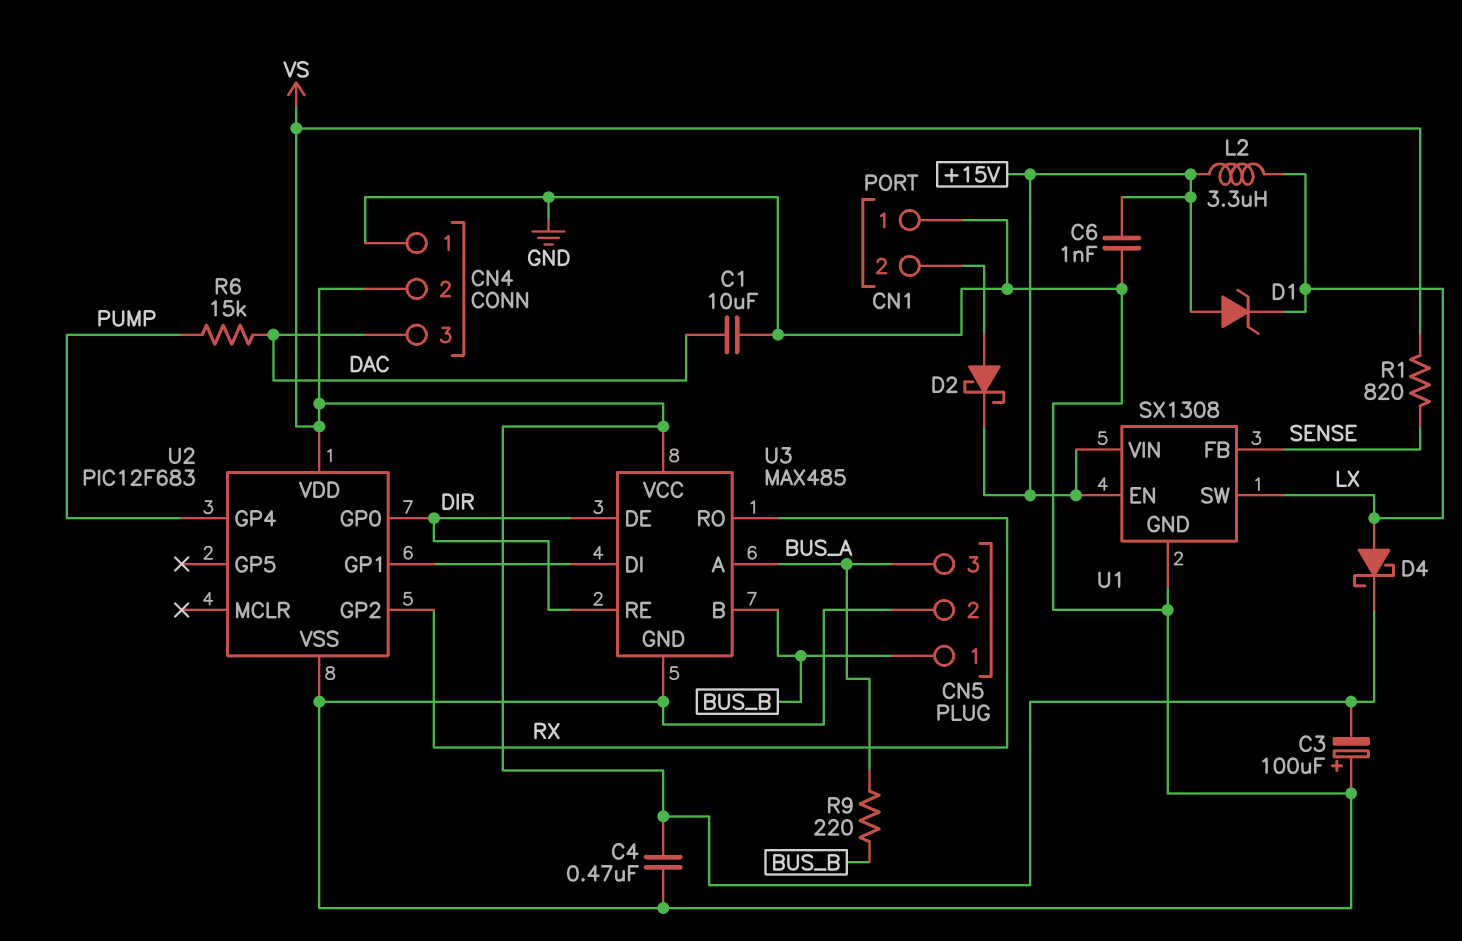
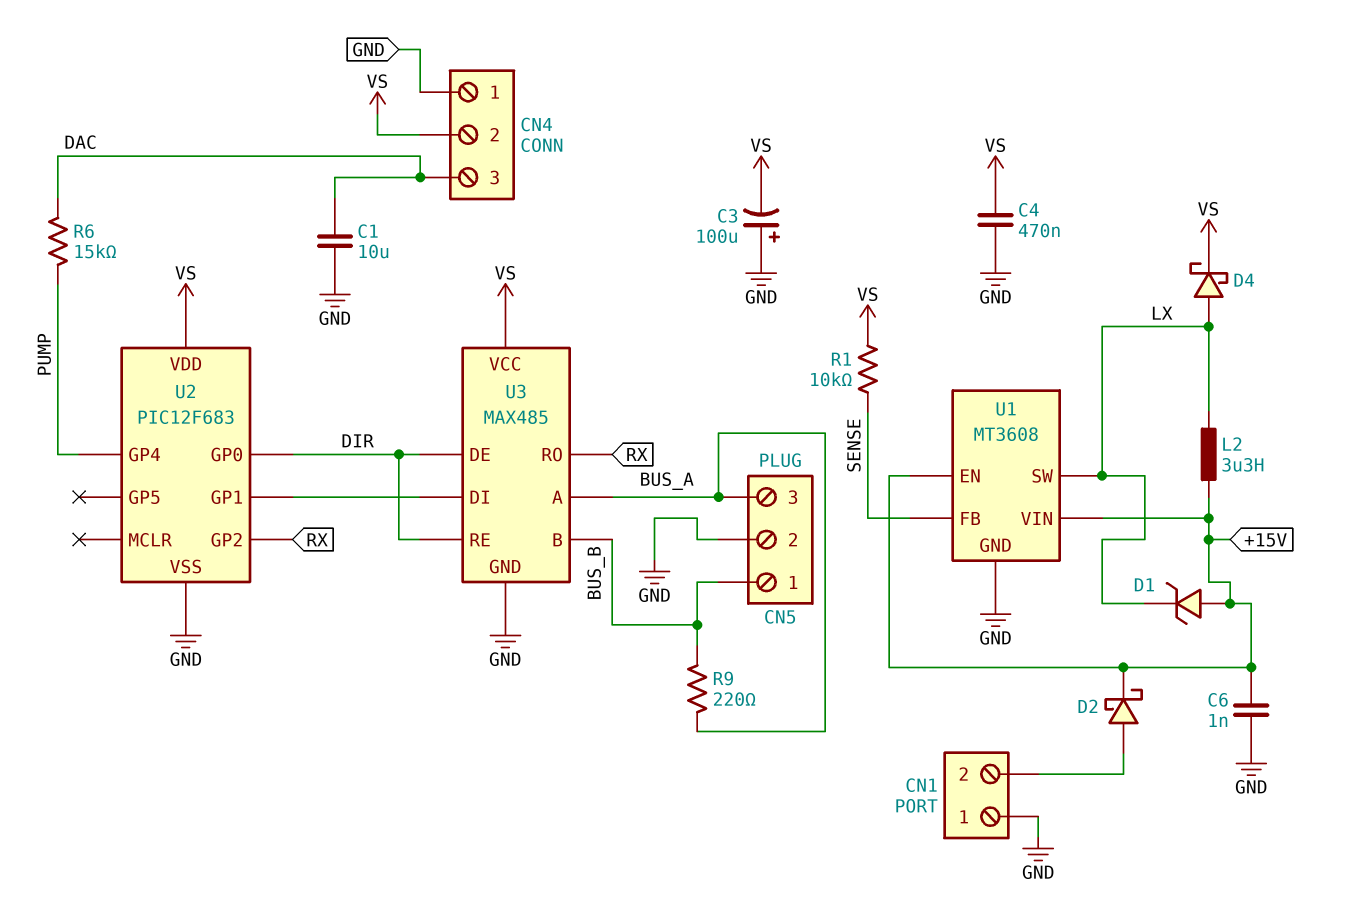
R1: 820 (SENSE, VS) -> 10k (SENSE, VS)
U1: SX1308 -> MT3608

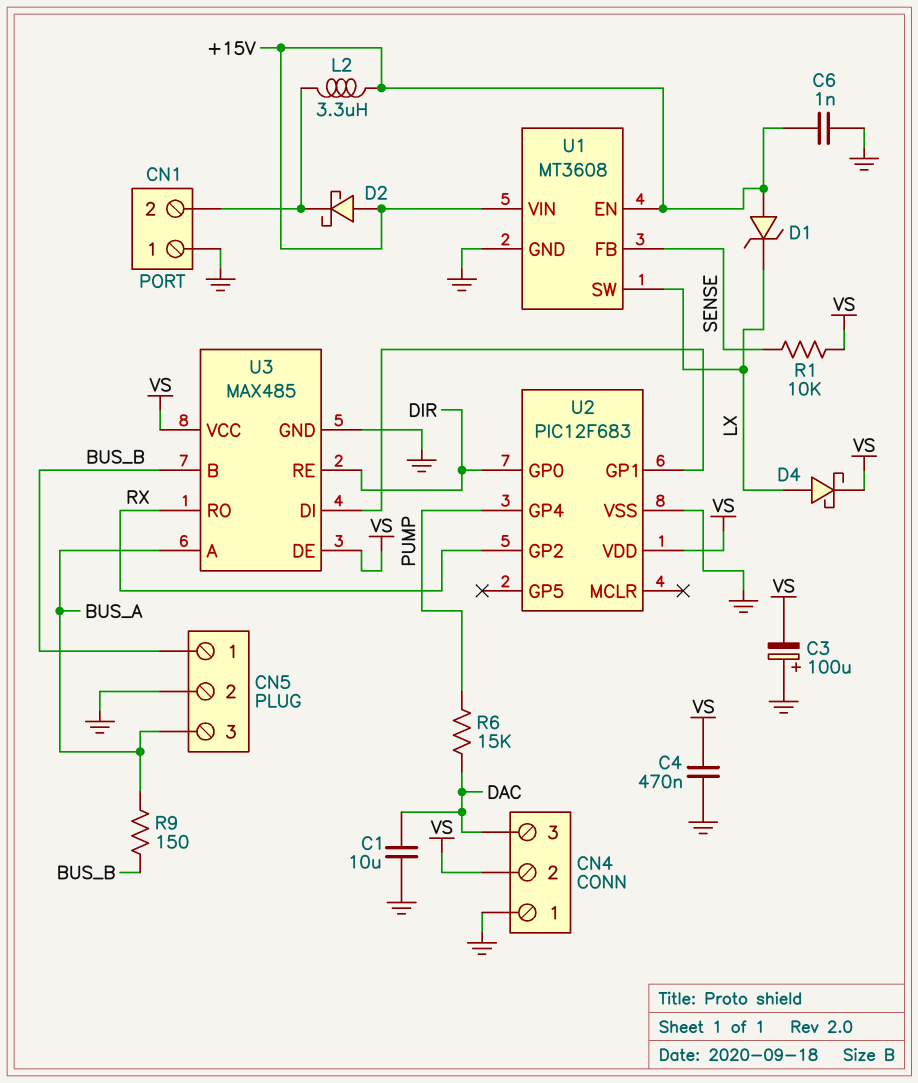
D2: schottky (A CN1/2, K +15V) -> schottky (A +15V, K CN1/2)
L2: 3.3uH (+15V, LX) -> 3.3uH (+15V, CN1/2)
R9: 220 (BUS_A, BUS_B) -> 150 (BUS_A, BUS_B)
U3 pin DE: DIR -> VS

